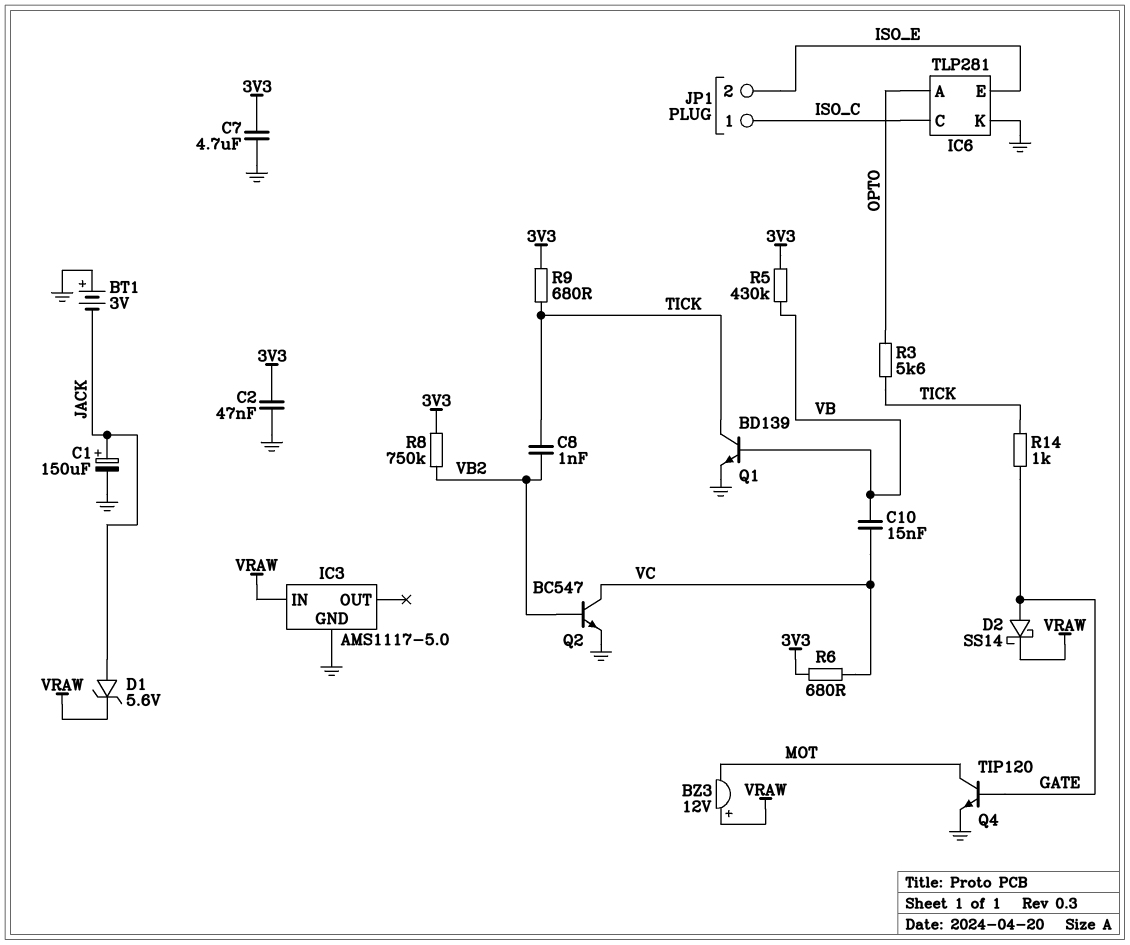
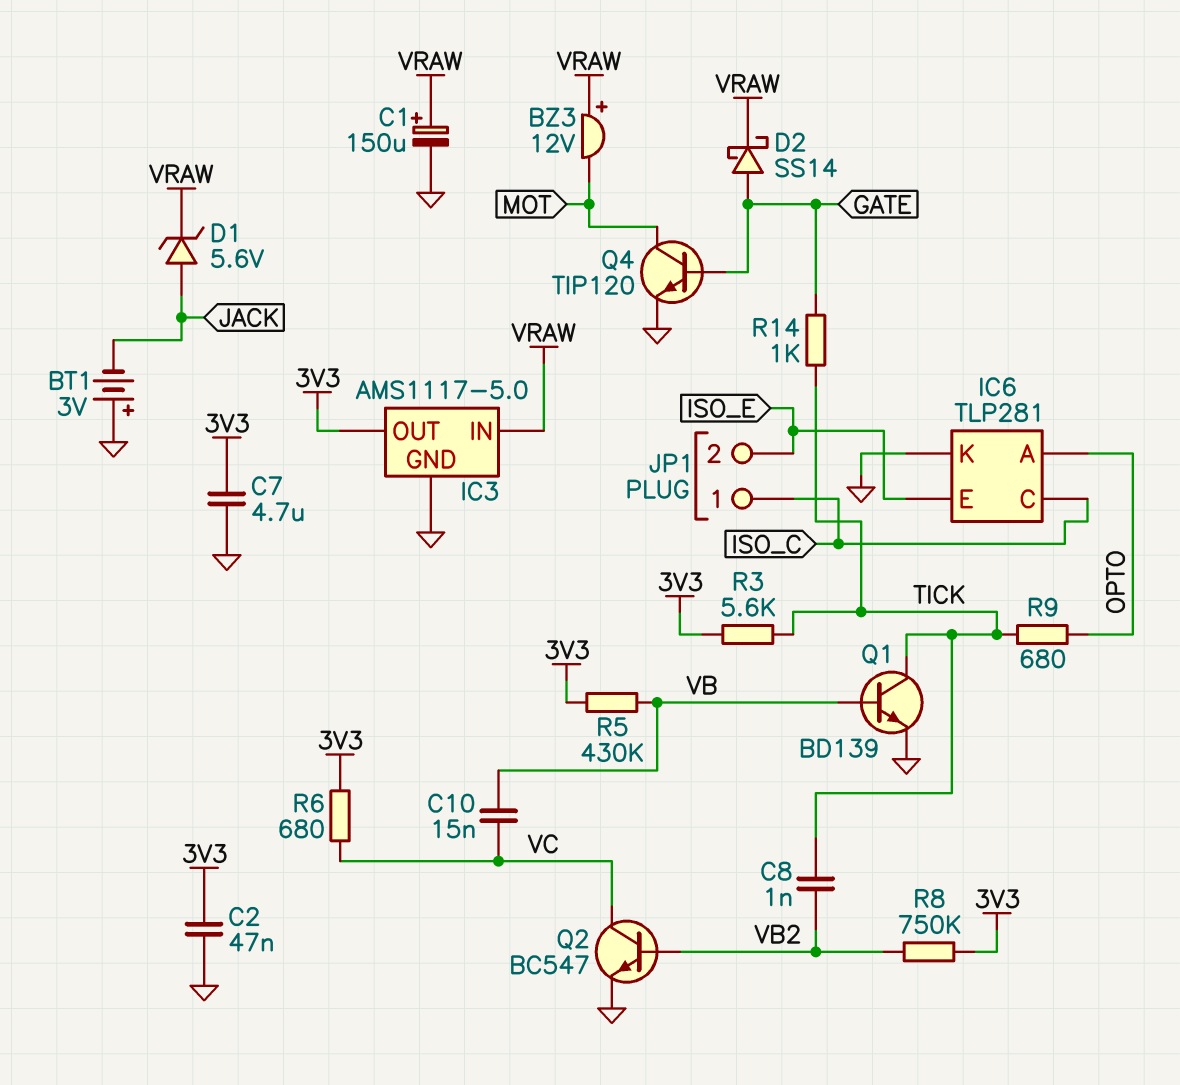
C1: 150uF (plus JACK, minus GND) -> 150uF (plus VRAW, minus GND)
IC3 pin OUT: none -> 3V3
R3: 5.6k (OPTO, TICK) -> 5.6k (3V3, TICK)
R9: 680 (3V3, TICK) -> 680 (OPTO, TICK)

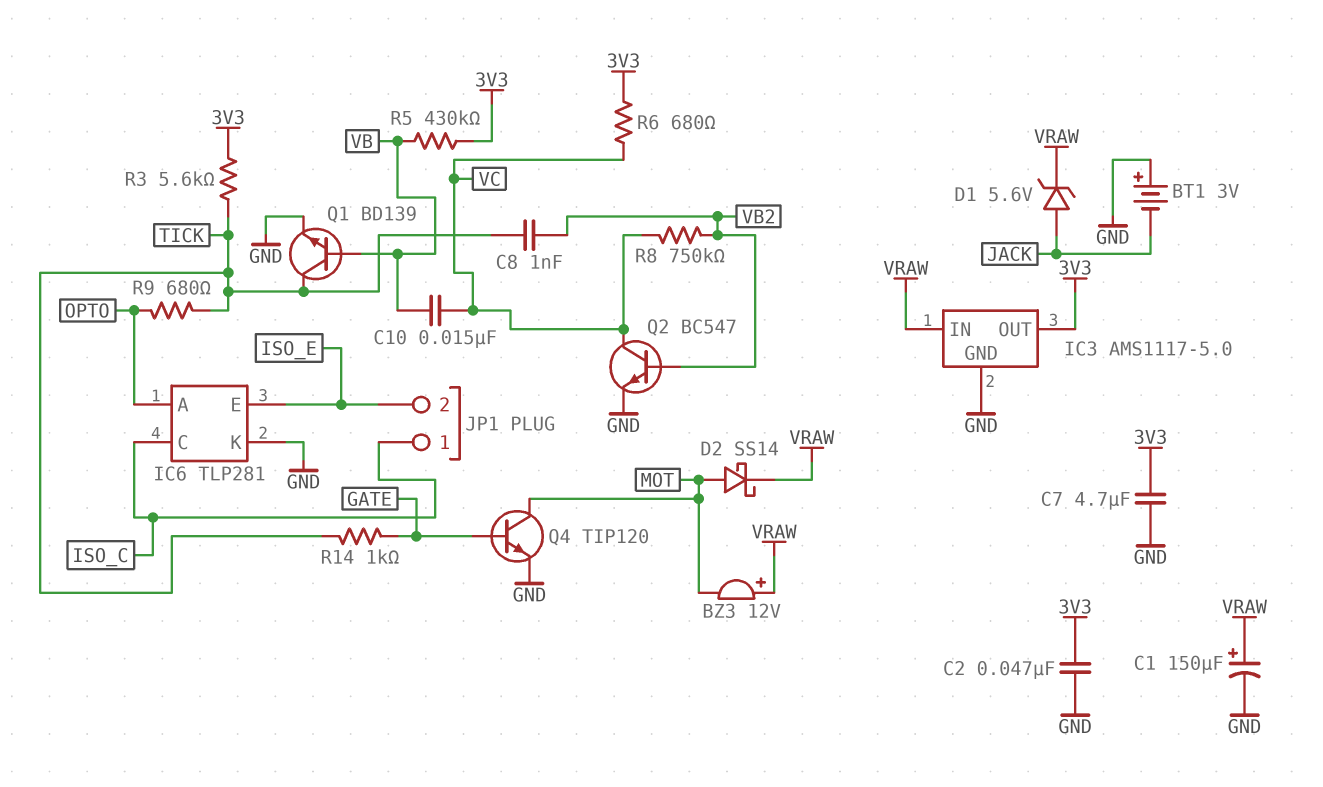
D2: schottky SS14 (A GATE, K VRAW) -> schottky SS14 (A MOT, K VRAW)
R8: 750k (3V3, VB2) -> 750k (VB2, VC)

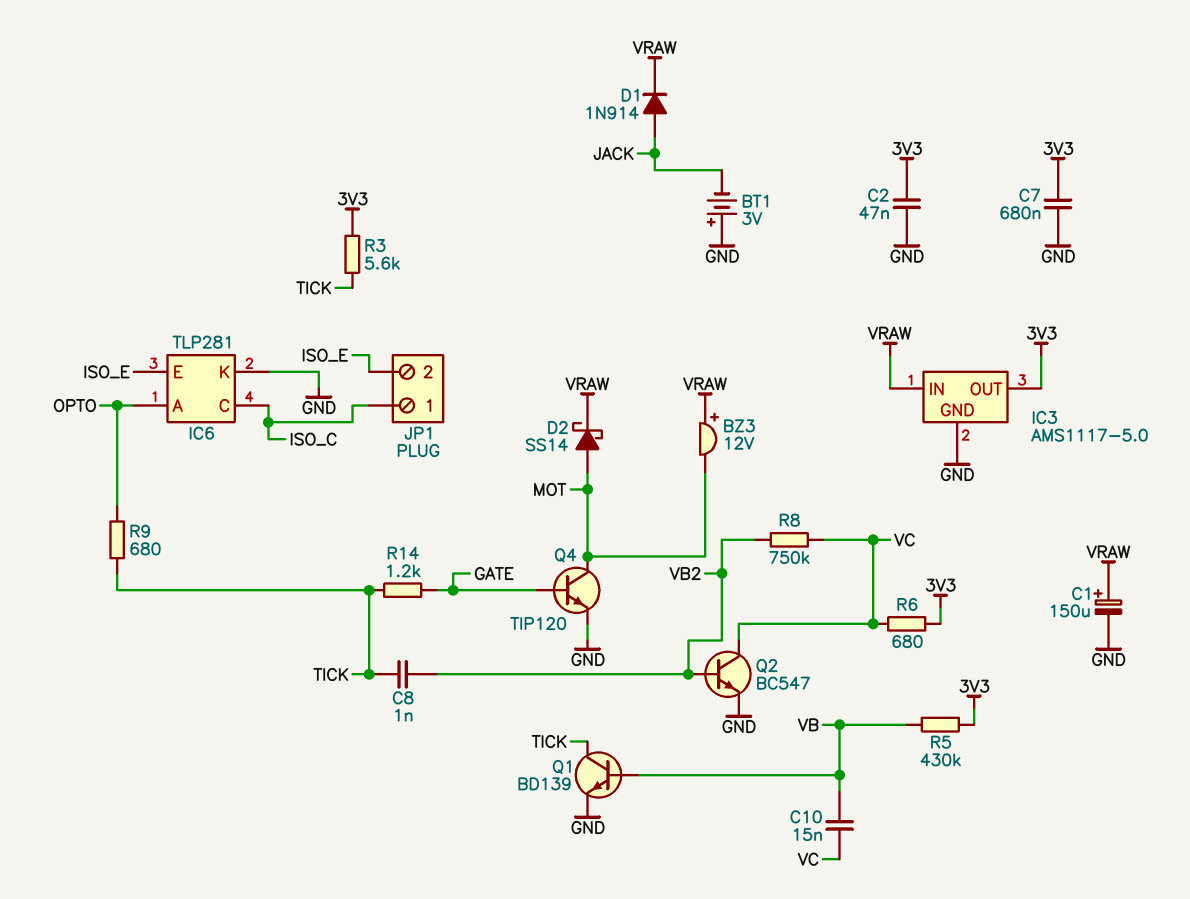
C7: 4.7uF (3V3, GND) -> 680nF (3V3, GND)
D1: zener 5.6V (A JACK, K VRAW) -> diode 1N914 (A JACK, K VRAW)
R14: 1k (GATE, TICK) -> 1.2k (GATE, TICK)

